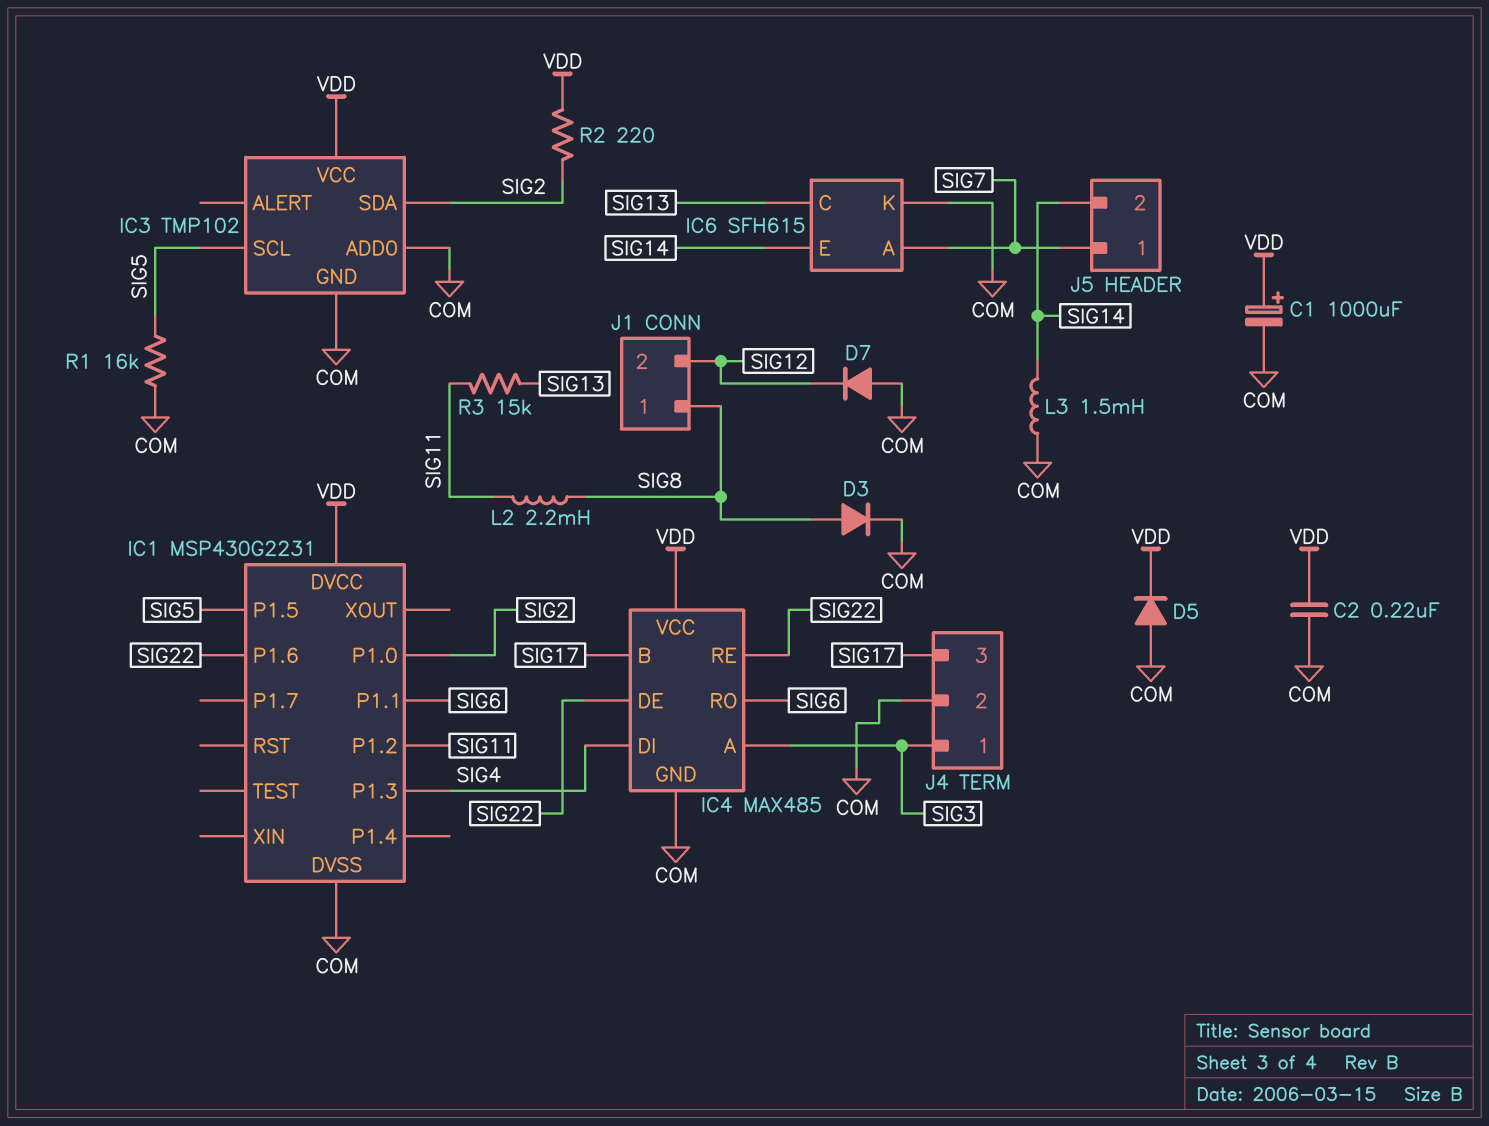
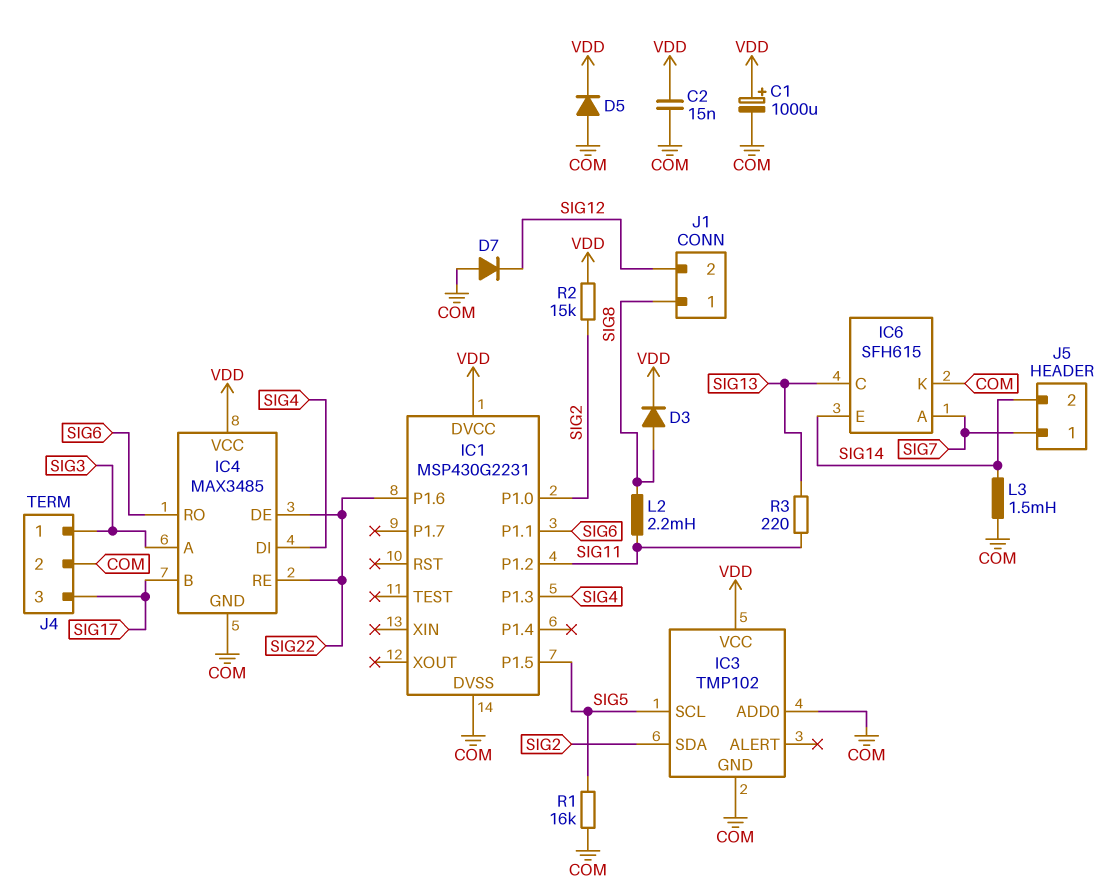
C2: 220nF (COM, VDD) -> 15nF (COM, VDD)
D3: diode (A SIG8, K COM) -> diode (A SIG8, K VDD)
IC4: MAX485 -> MAX3485
R2: 220 (SIG2, VDD) -> 15k (SIG2, VDD)
R3: 15k (SIG11, SIG13) -> 220 (SIG11, SIG13)

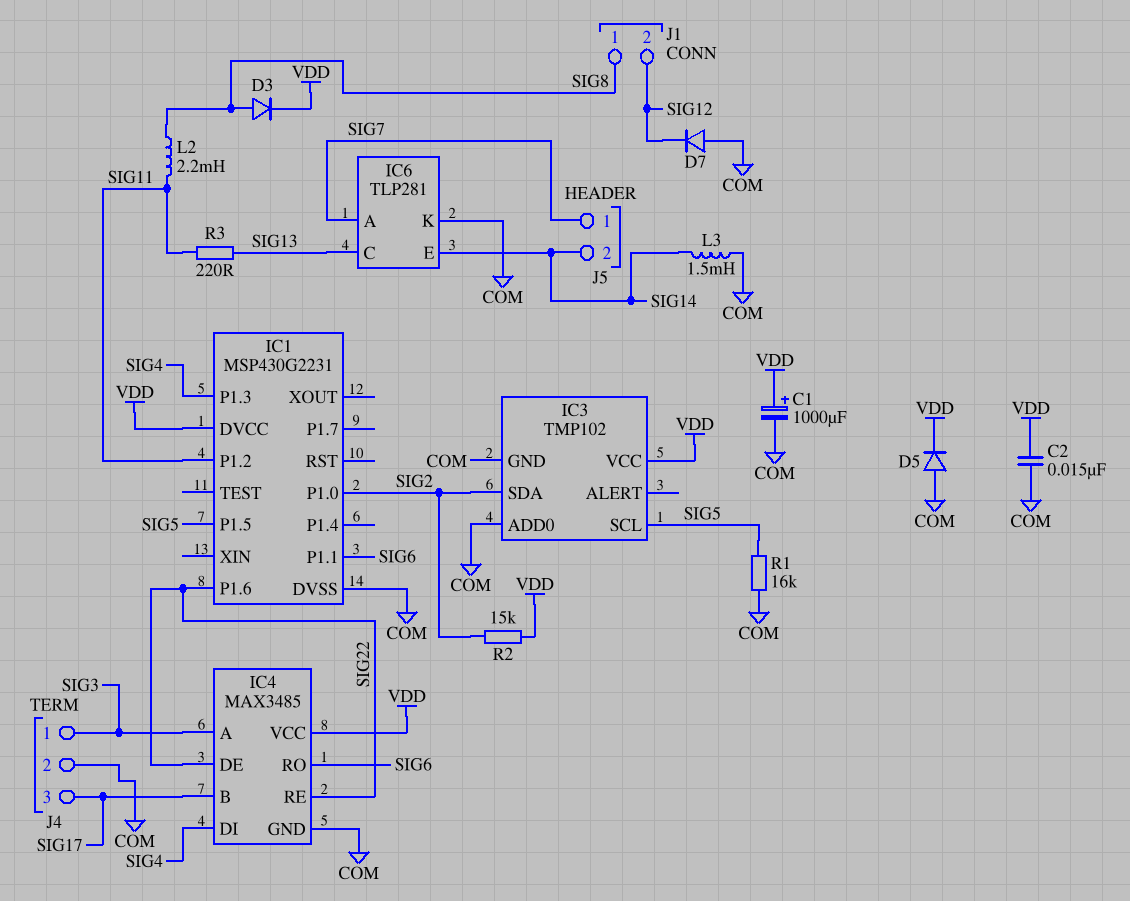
IC6: SFH615 -> TLP281

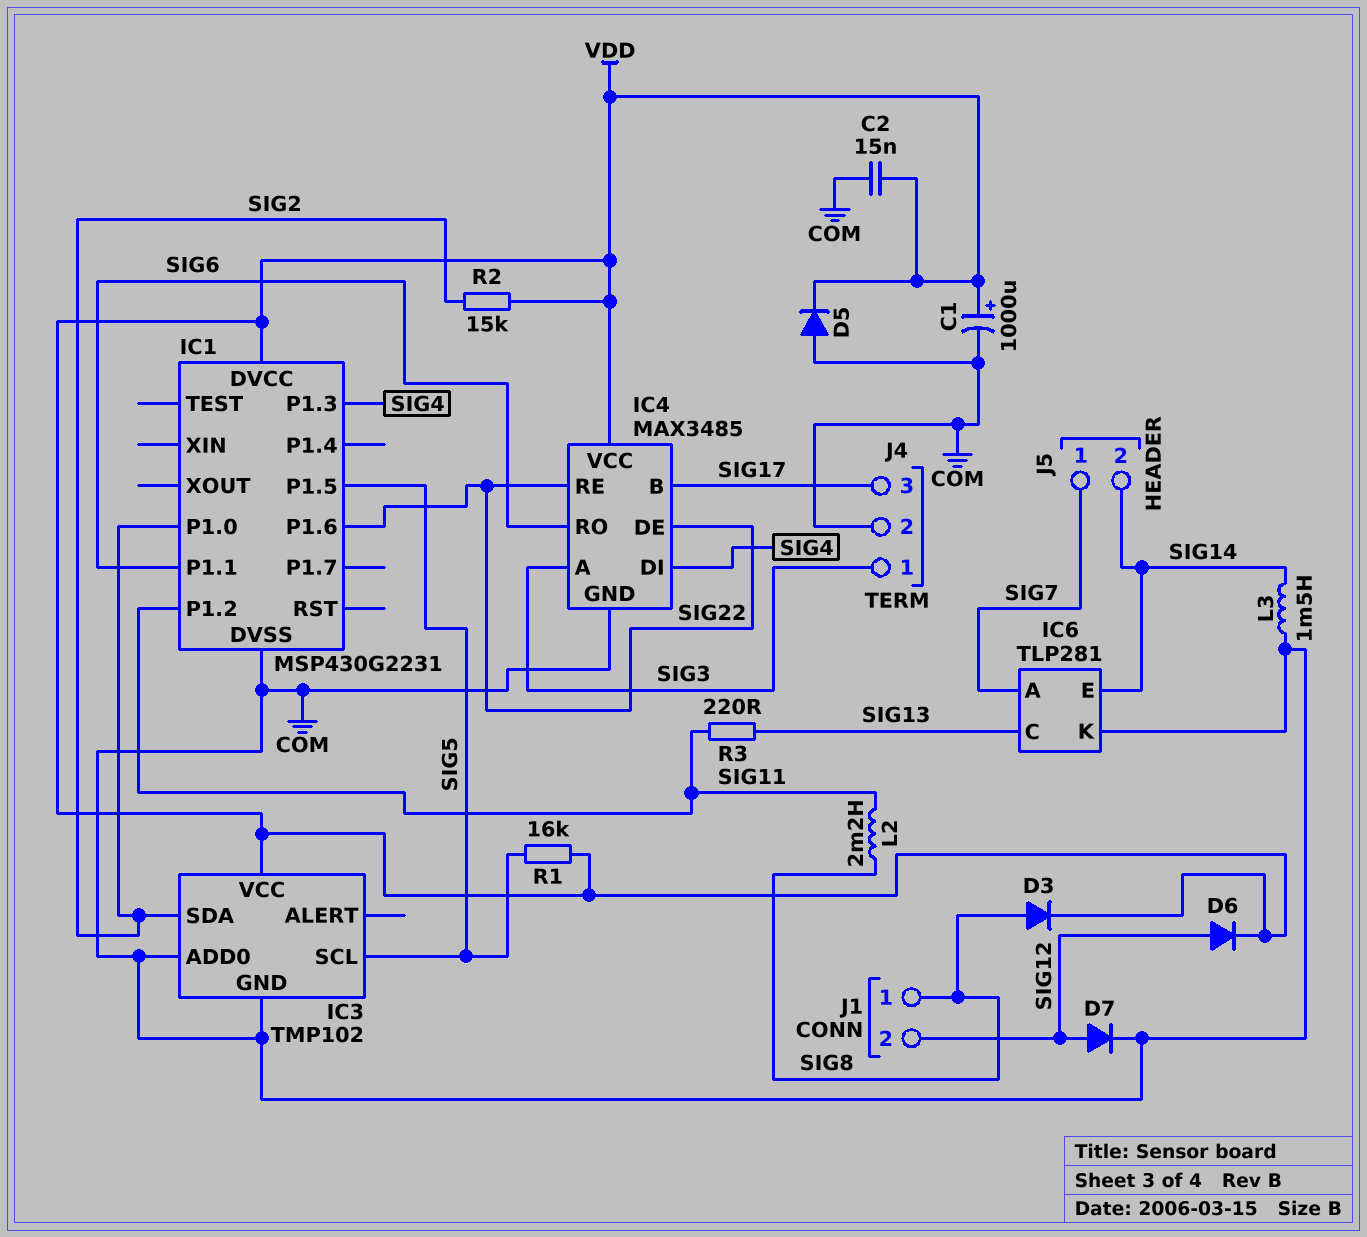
D6: none -> diode (A SIG12, K VDD)
D7: diode (A COM, K SIG12) -> diode (A SIG12, K COM)
R1: 16k (COM, SIG5) -> 16k (SIG5, VDD)

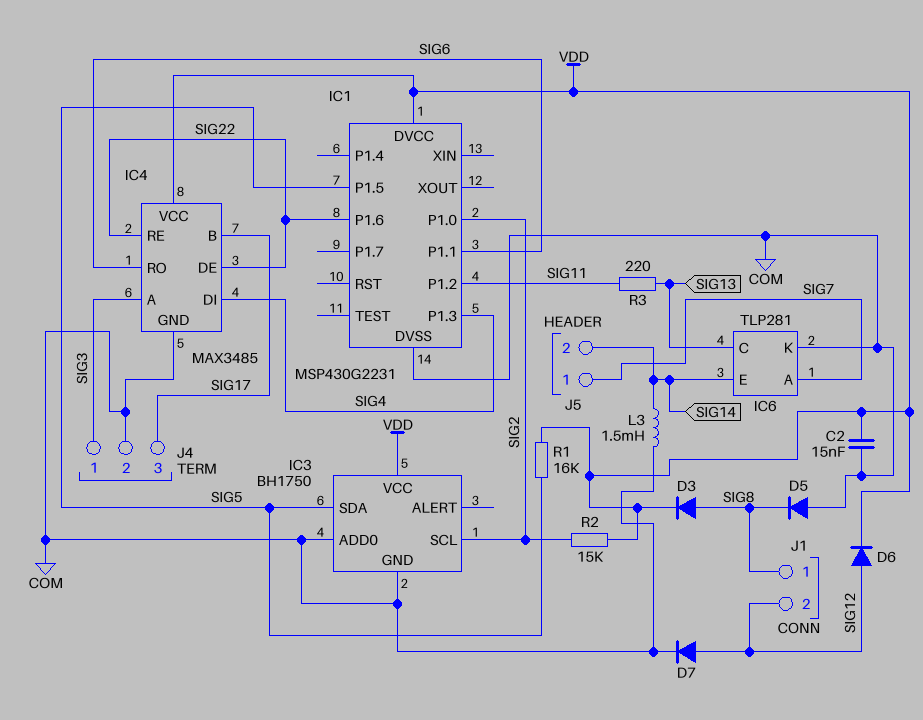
C1: 1000uF (plus VDD, minus COM) -> none
D5: diode (A COM, K VDD) -> diode (A COM, K SIG8)
IC3: TMP102 -> BH1750
IC3 pin SCL: SIG5 -> SIG2
IC3 pin SDA: SIG2 -> SIG5
L2: 2.2mH (SIG8, SIG11) -> none

